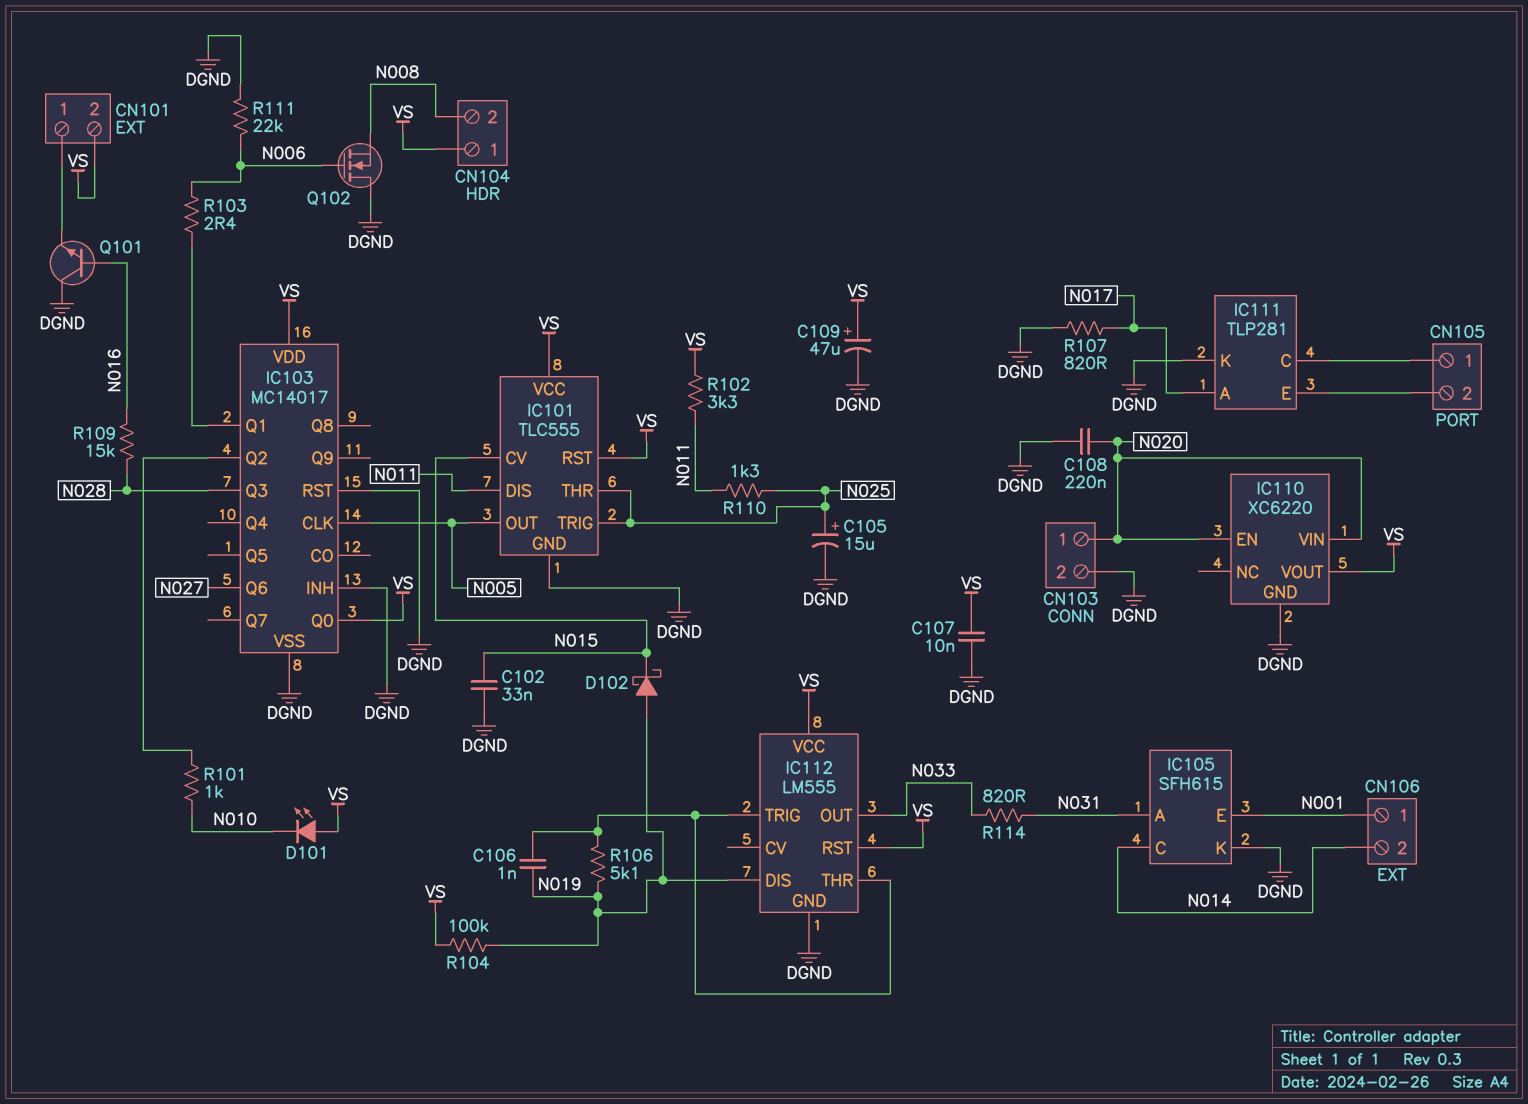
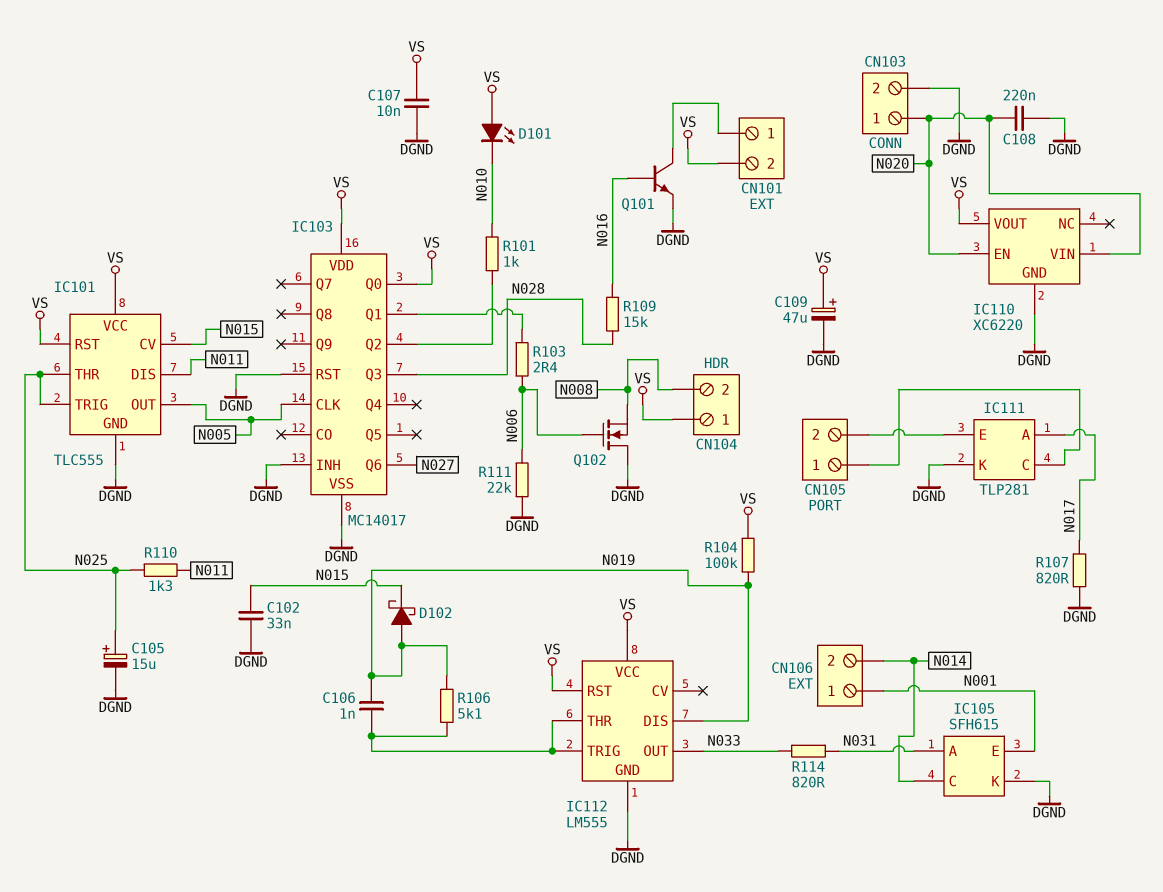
Q101: NPN (B N016, C DGND, E CN101/1) -> NPN (B N016, C CN101/1, E DGND)
R102: 3.3k (N011, VS) -> none

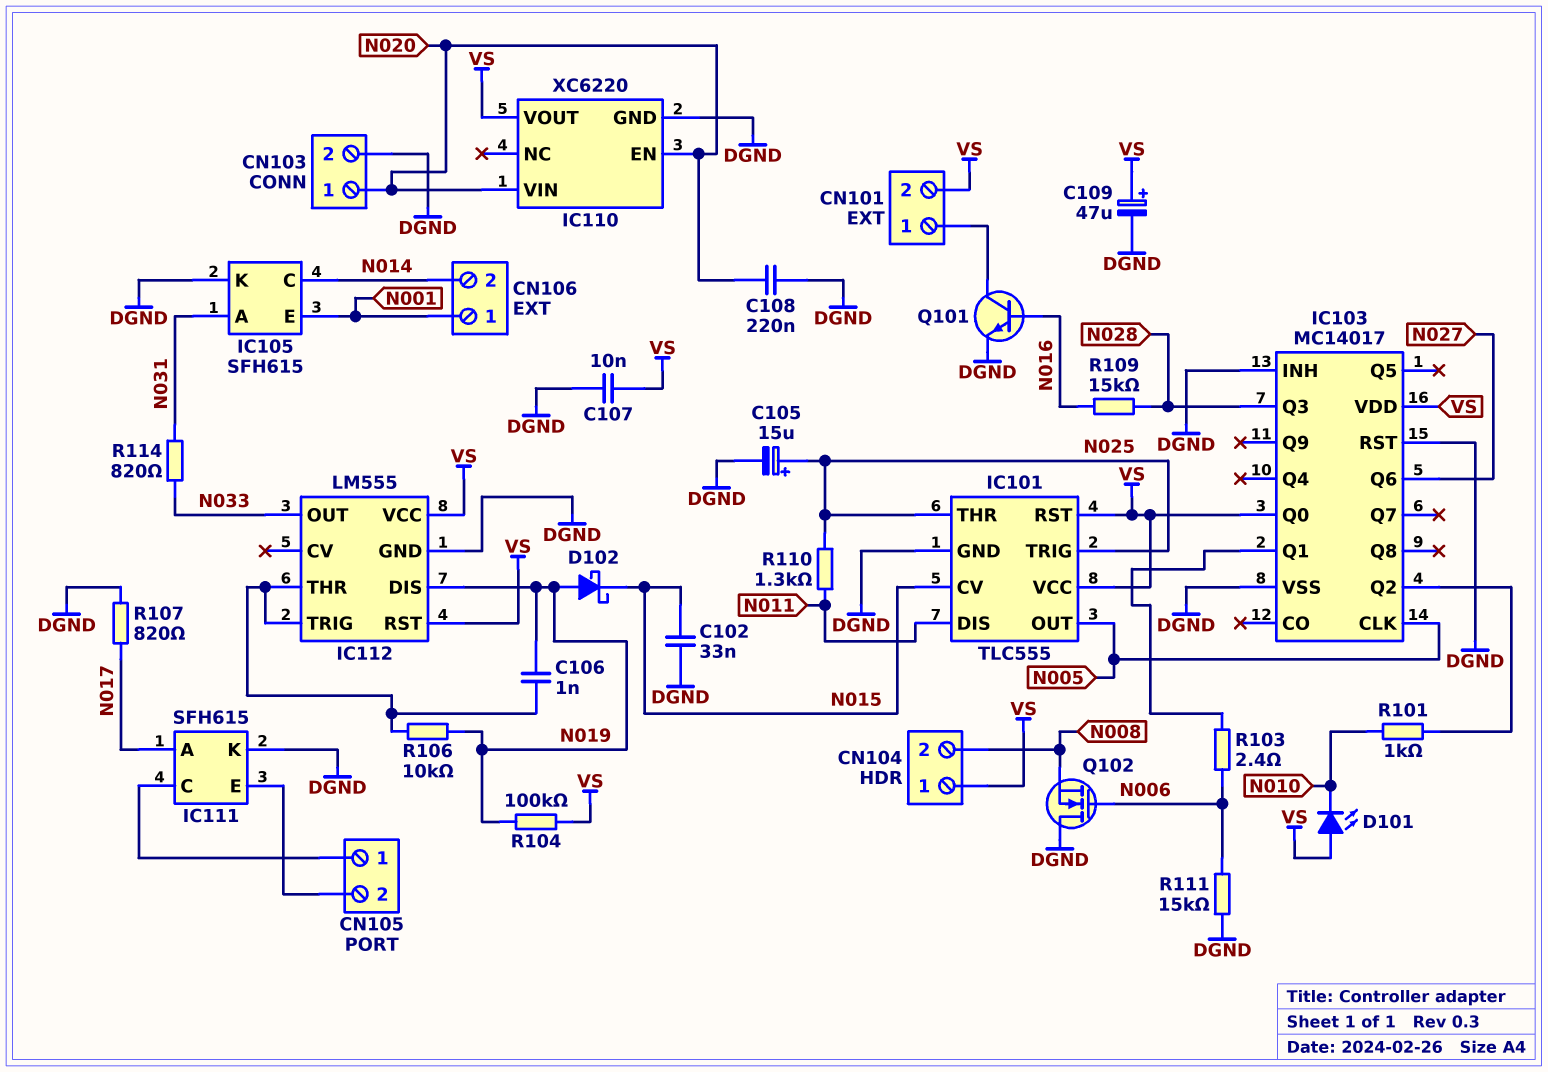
IC111: TLP281 -> SFH615
R106: 5.1k (IC112/THR, N019) -> 10k (IC112/THR, N019)
R111: 22k (DGND, N006) -> 15k (DGND, N006)

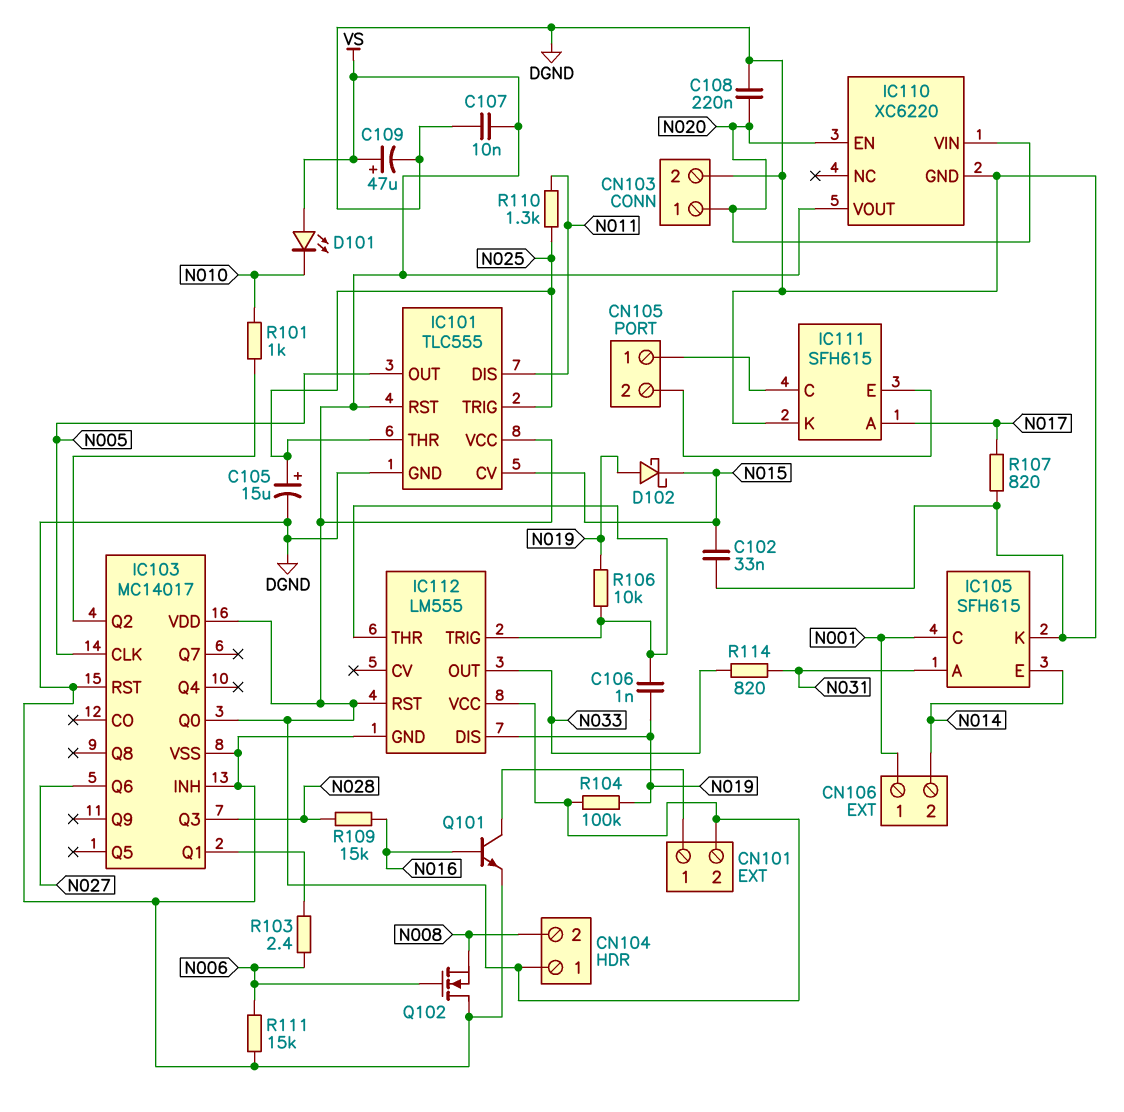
IC105 pin C: N014 -> N001
IC105 pin E: N001 -> N014

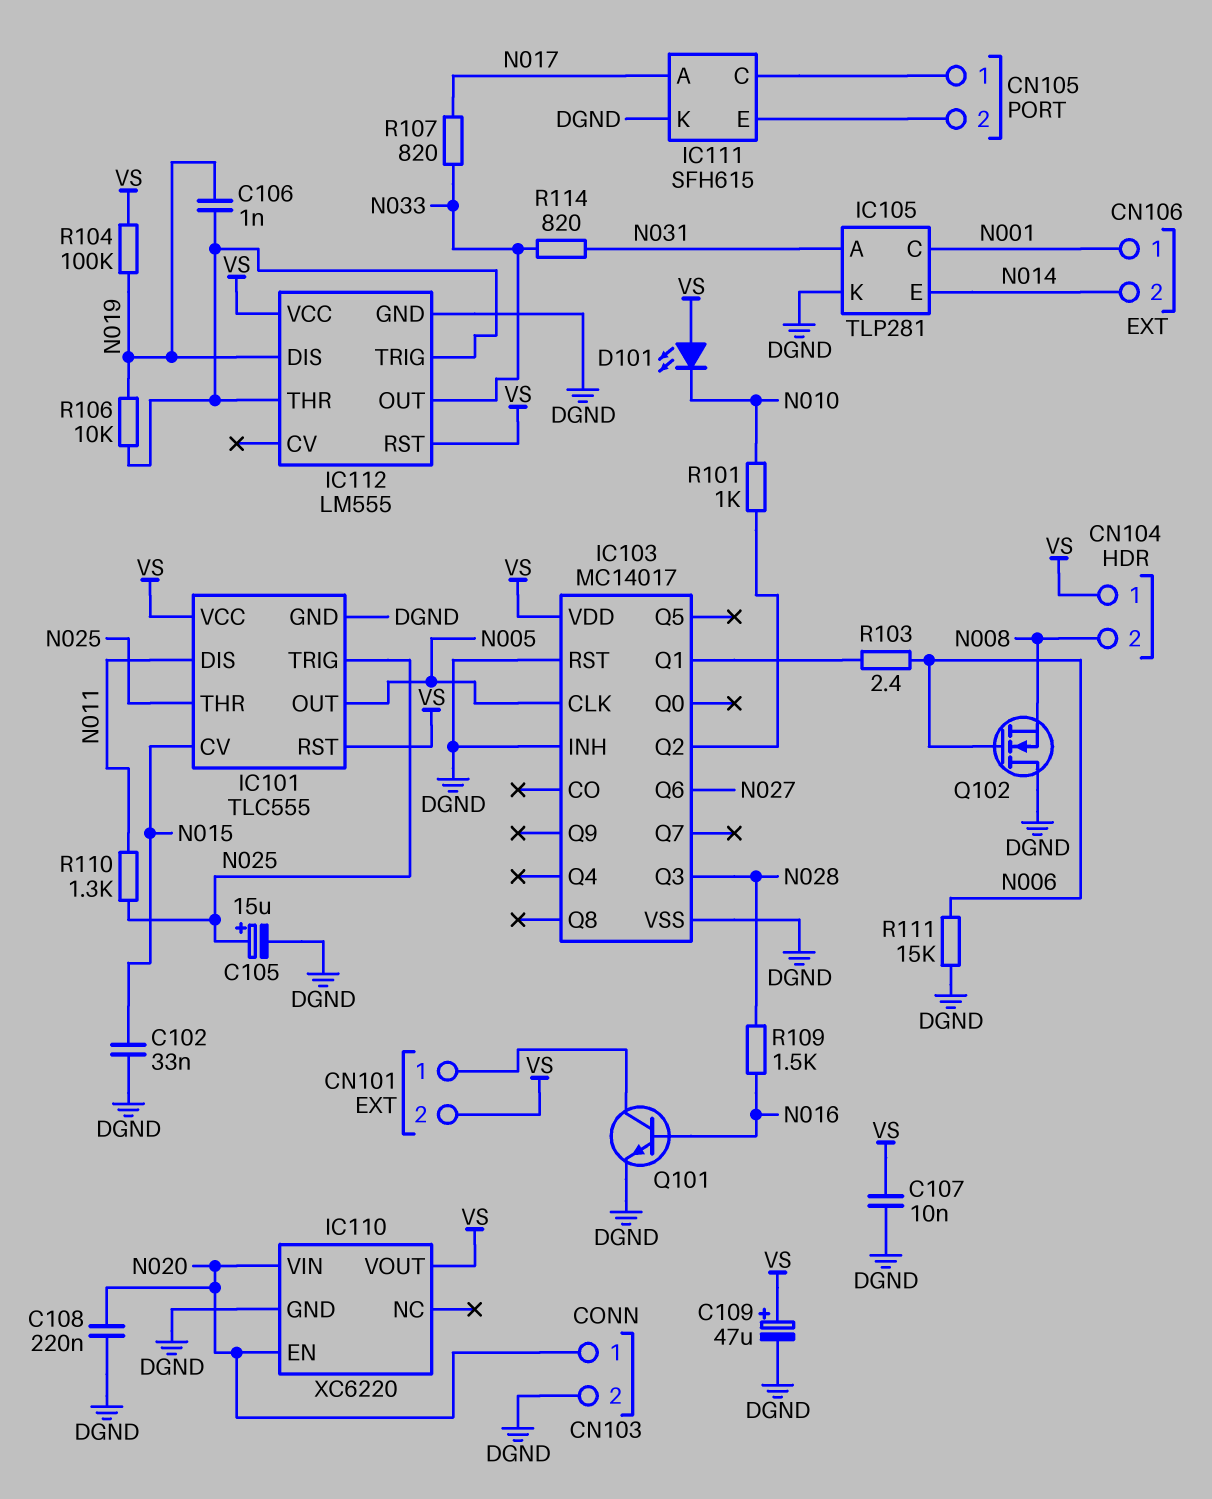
D102: schottky (A N019, K N015) -> none
IC103 pin Q0: VS -> none
IC105: SFH615 -> TLP281
R107: 820 (DGND, N017) -> 820 (N017, N033)
R109: 15k (N016, N028) -> 1.5k (N016, N028)

